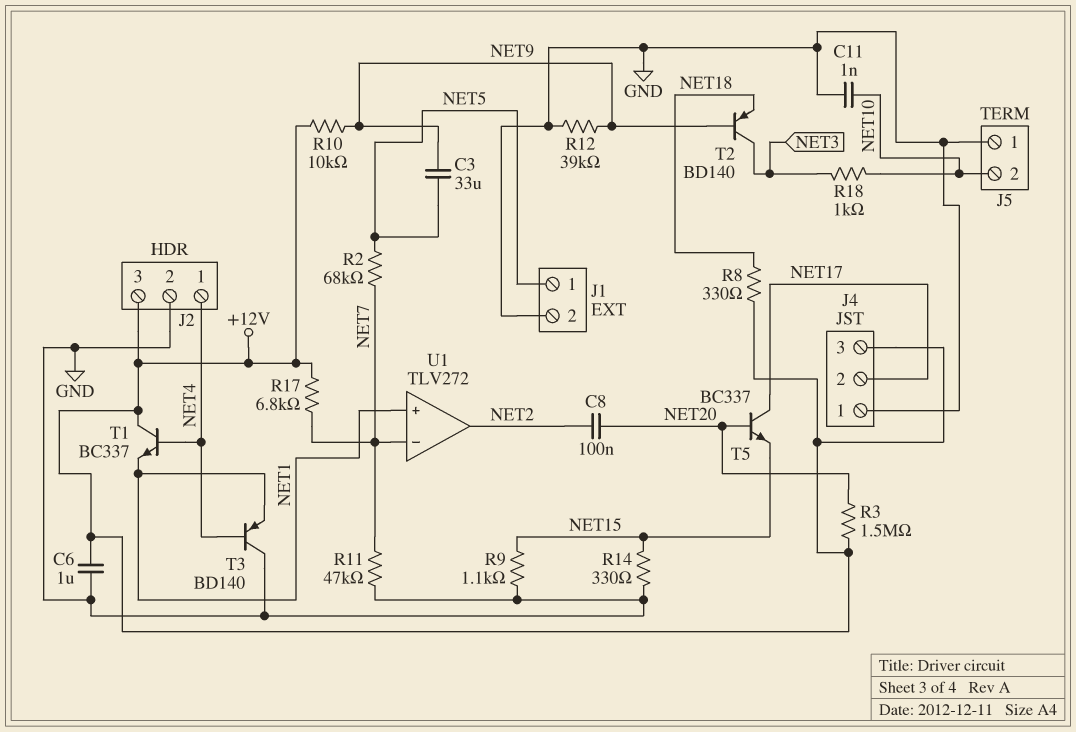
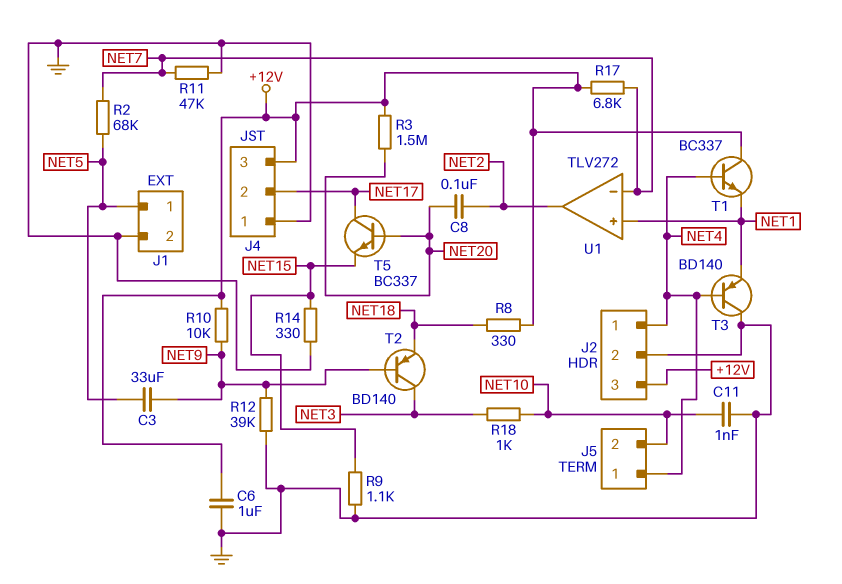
J5 pin 1: GND -> NET4

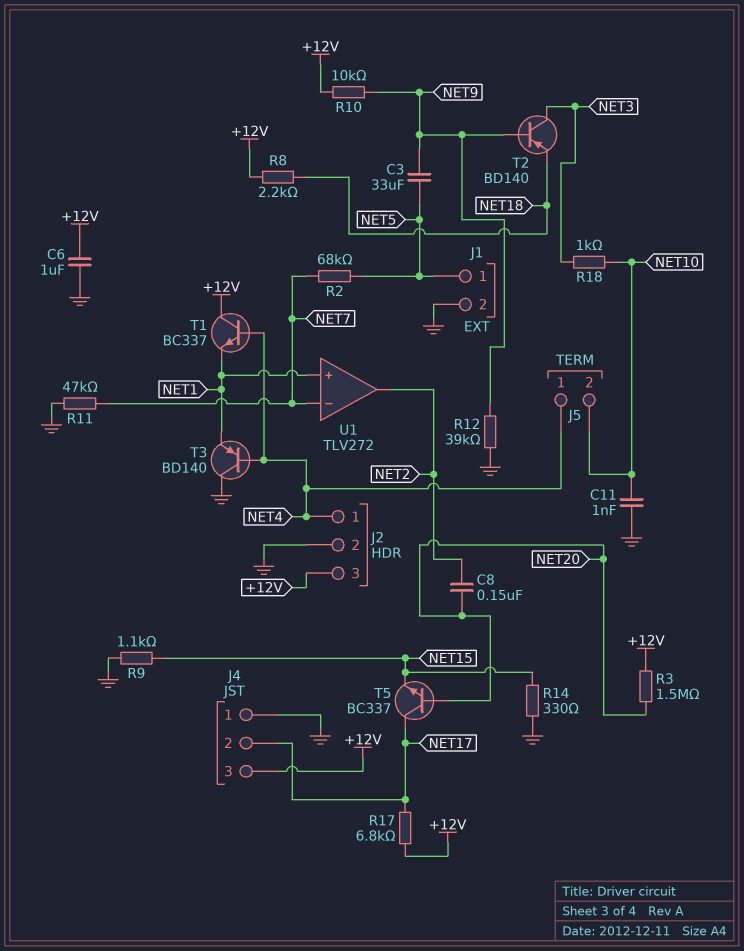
C8: 100nF (NET2, NET20) -> 150nF (NET2, NET20)
R8: 330 (+12V, NET18) -> 2.2k (+12V, NET18)
R17: 6.8k (+12V, NET7) -> 6.8k (+12V, NET17)

